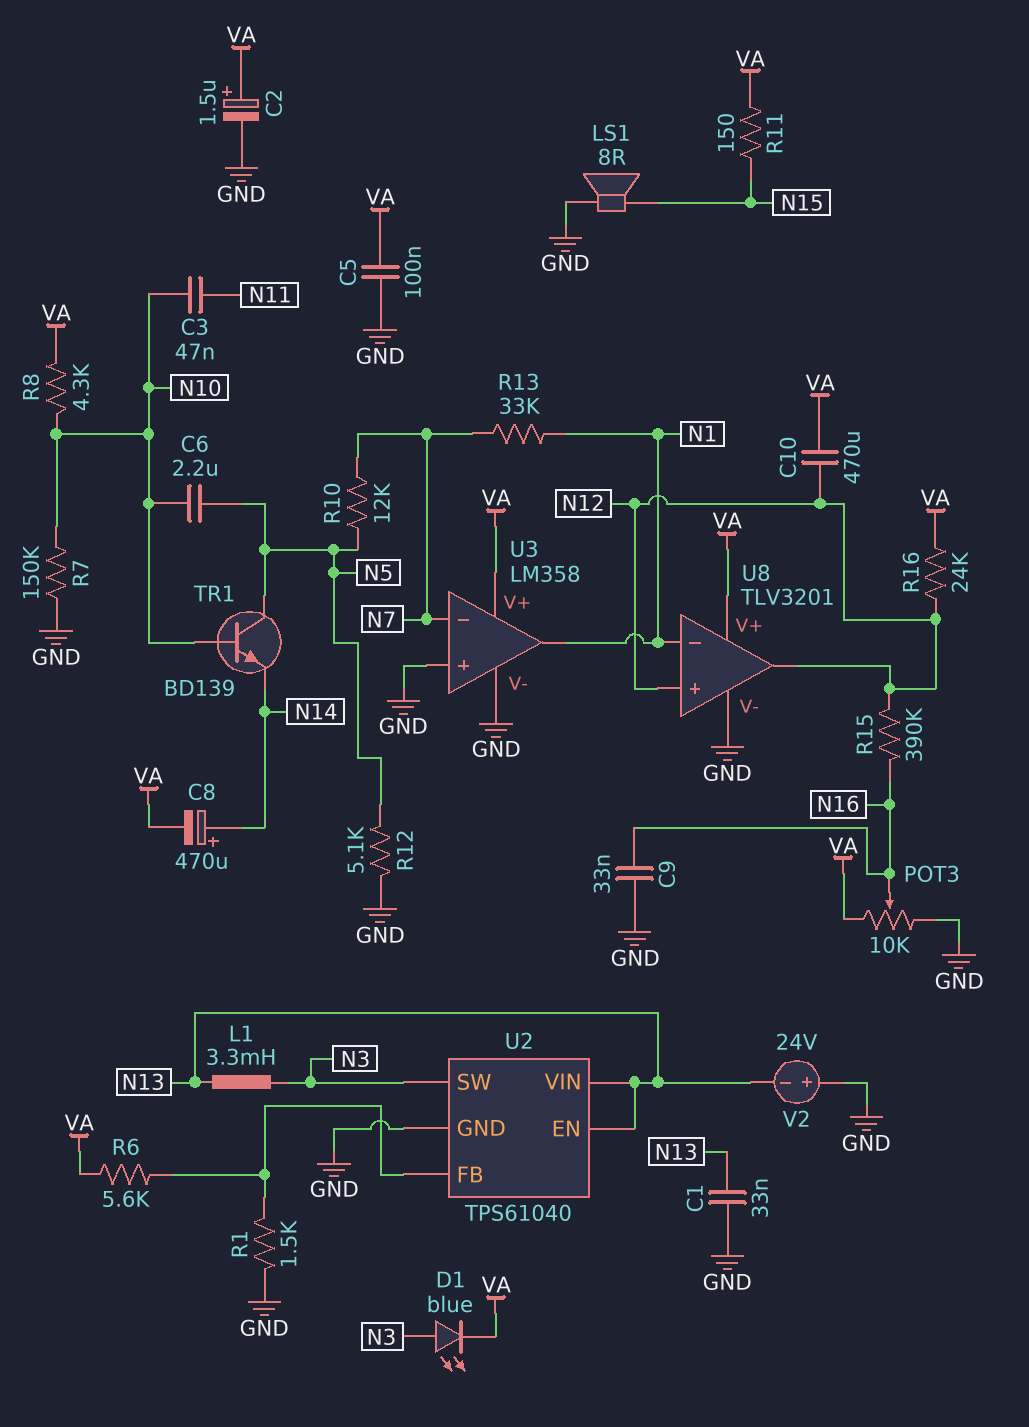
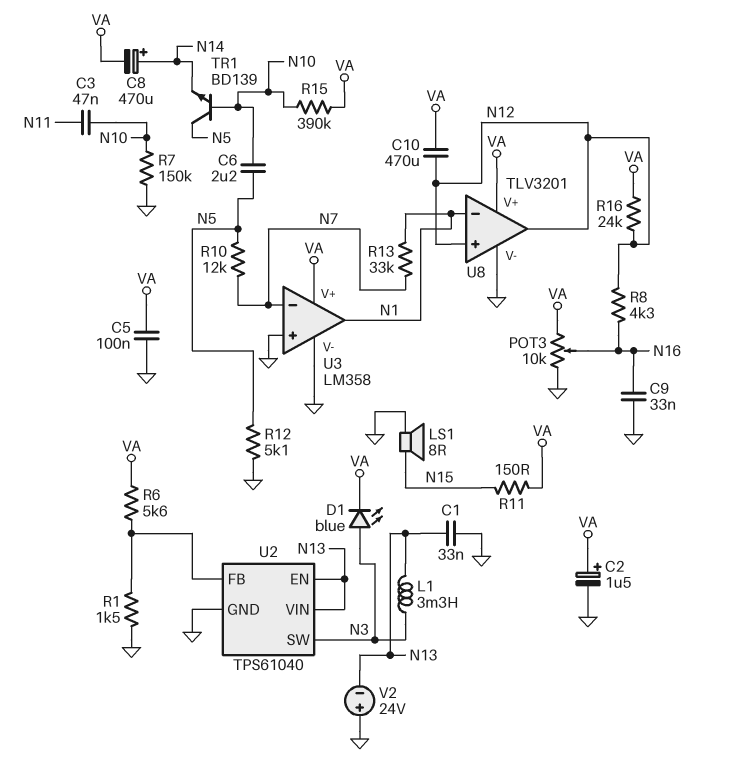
R8: 4.3k (N10, VA) -> 4.3k (N12, N16)
R15: 390k (N12, N16) -> 390k (N10, VA)

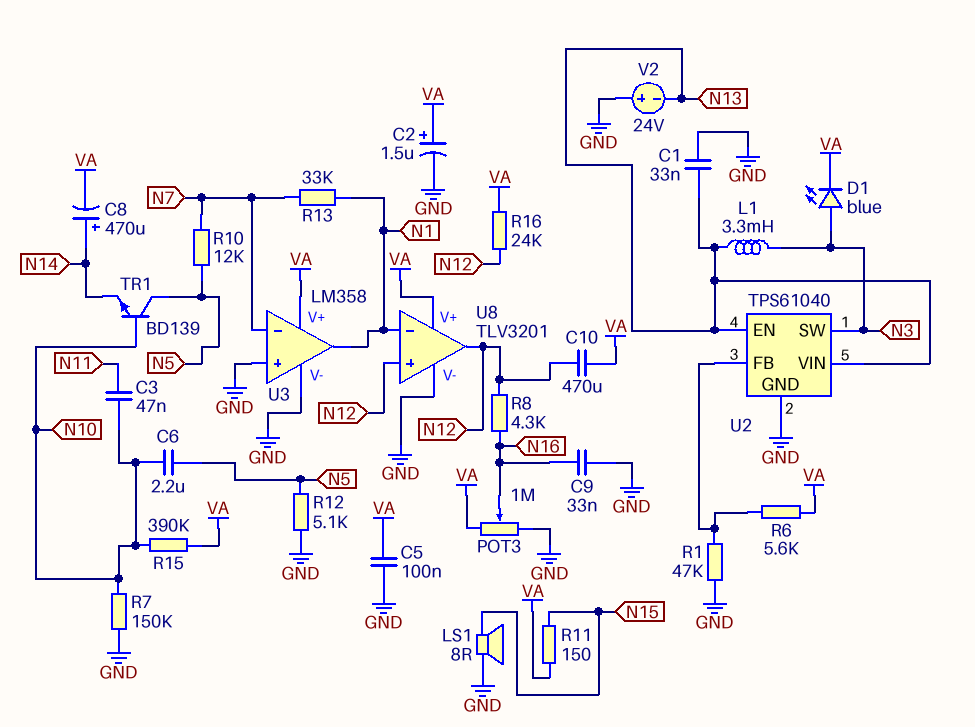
POT3: 10k (GND, VA, wiper N16) -> 1M (GND, VA, wiper N16)
R1: 1.5k (GND, U2/FB) -> 47k (GND, U2/FB)

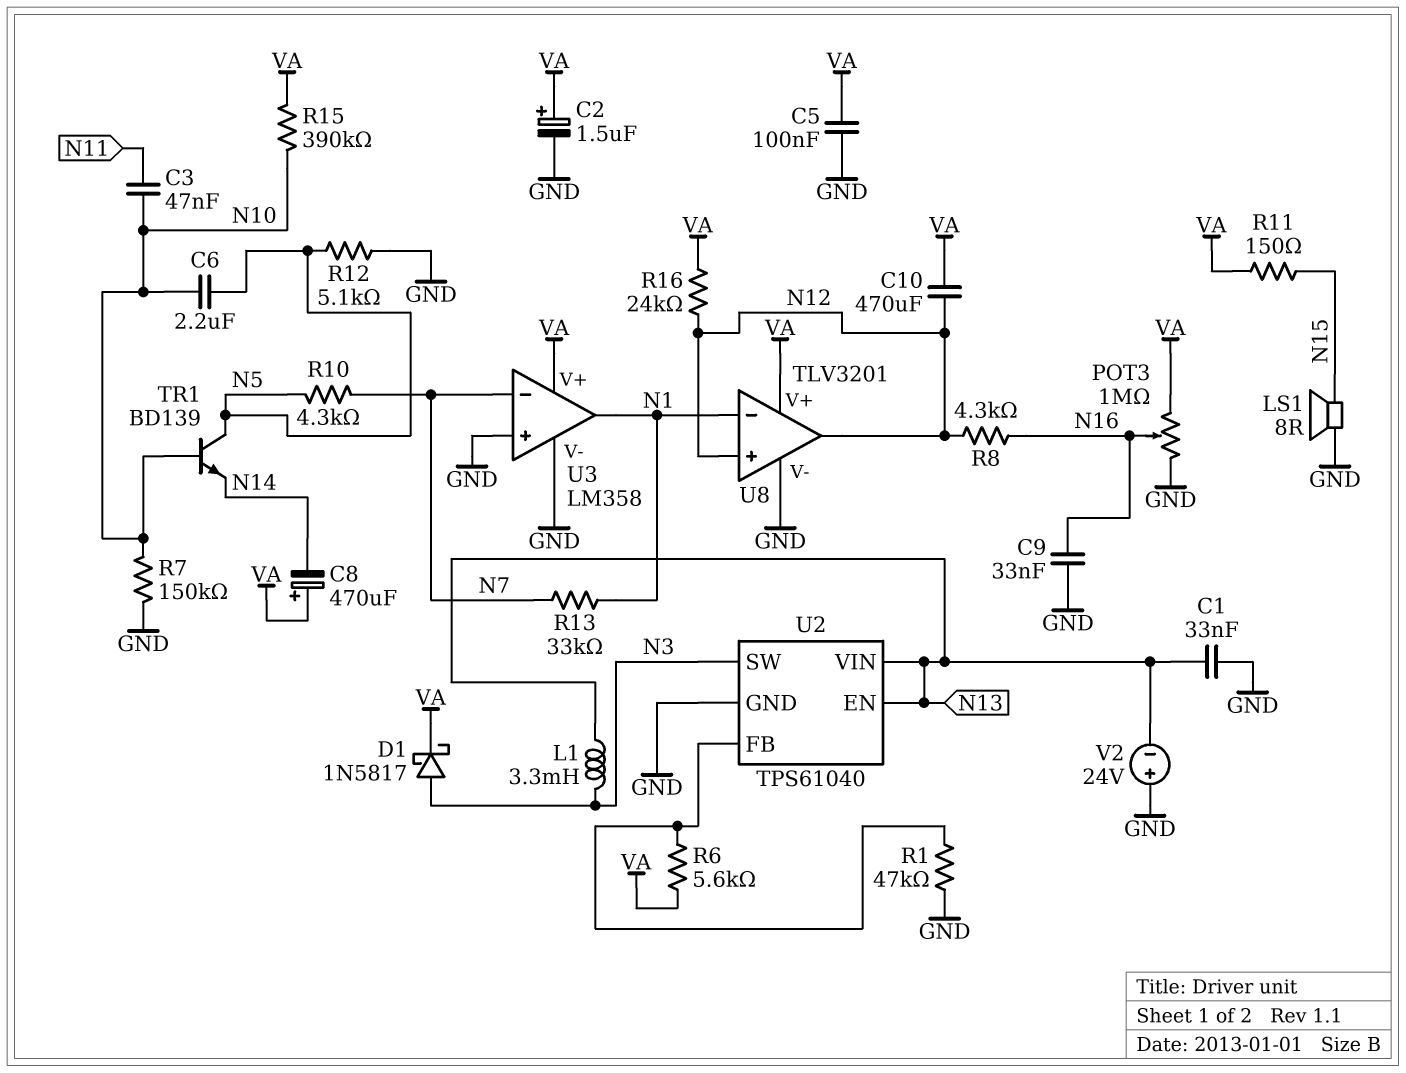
C8: 470uF (plus N14, minus VA) -> 470uF (plus VA, minus N14)
D1: LED blue (A N3, K VA) -> schottky 1N5817 (A N3, K VA)
R10: 12k (N5, N7) -> 4.3k (N5, N7)

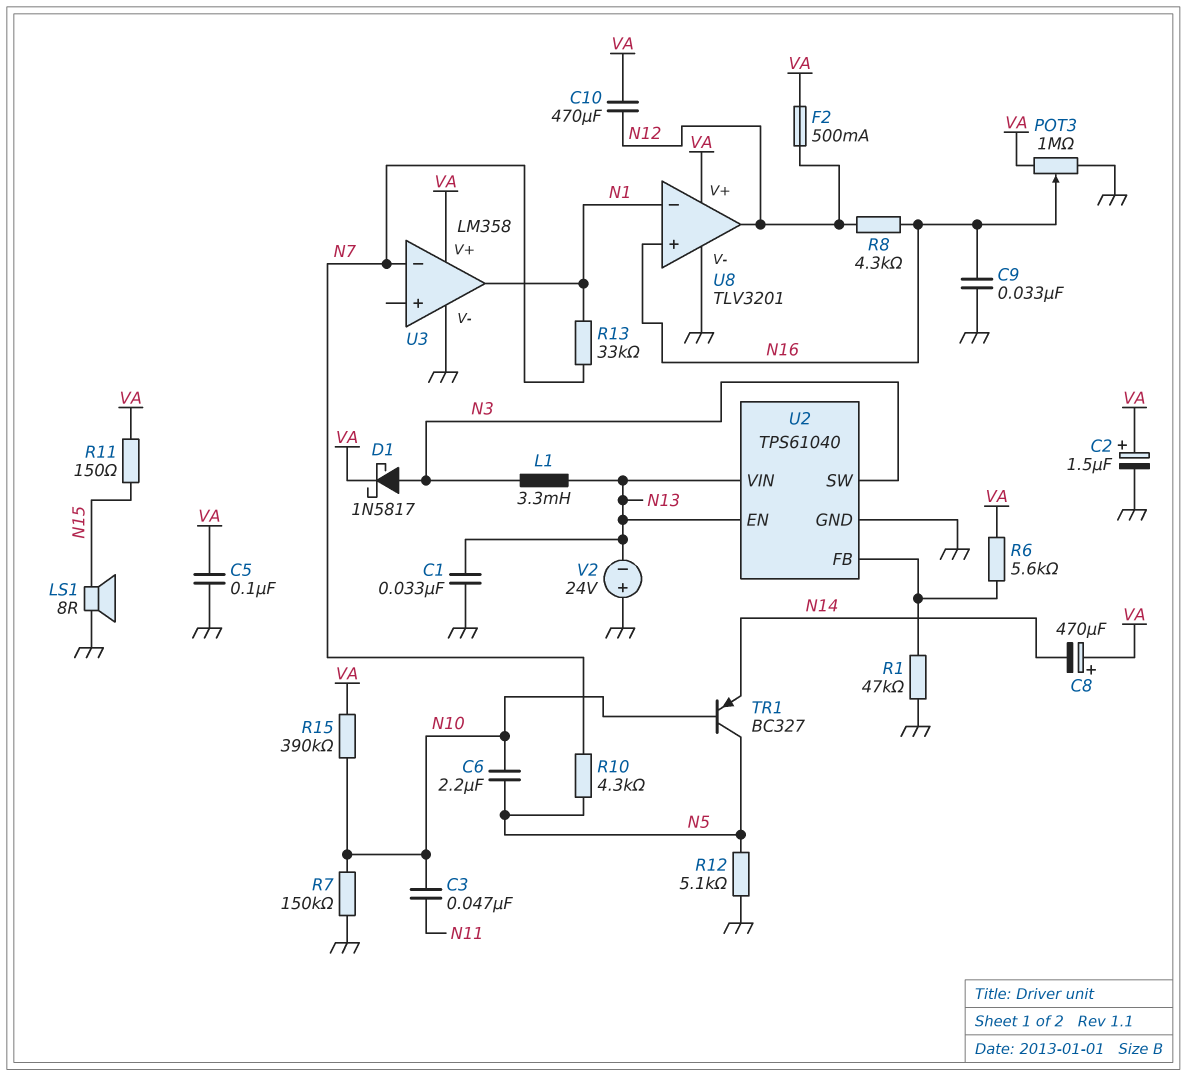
F2: none -> 500mA (N12, VA)
R16: 24k (N12, VA) -> none
TR1: NPN BD139 (B N10, C N5, E N14) -> PNP BC327 (B N10, C N5, E N14)
U3 pin in+: GND -> none
U8 pin in+: N12 -> N16

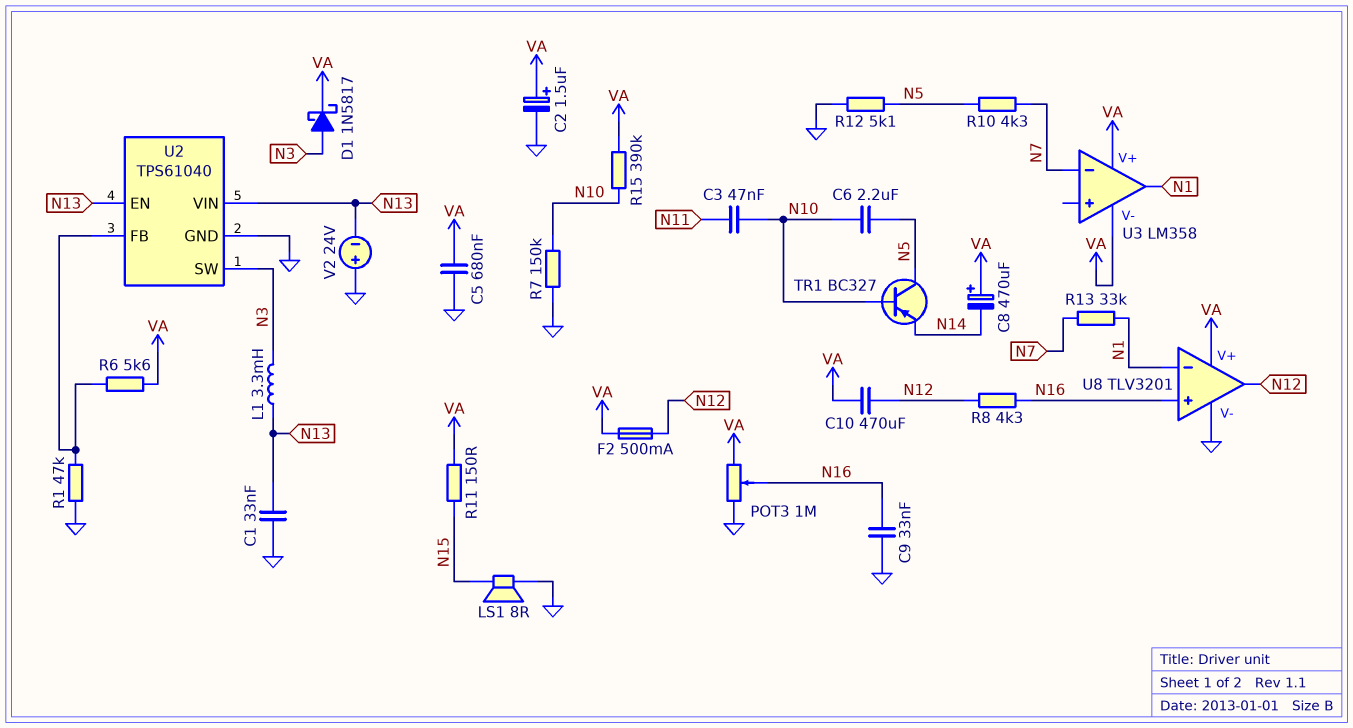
C5: 100nF (GND, VA) -> 680nF (GND, VA)
U3 pin V-: GND -> VA

